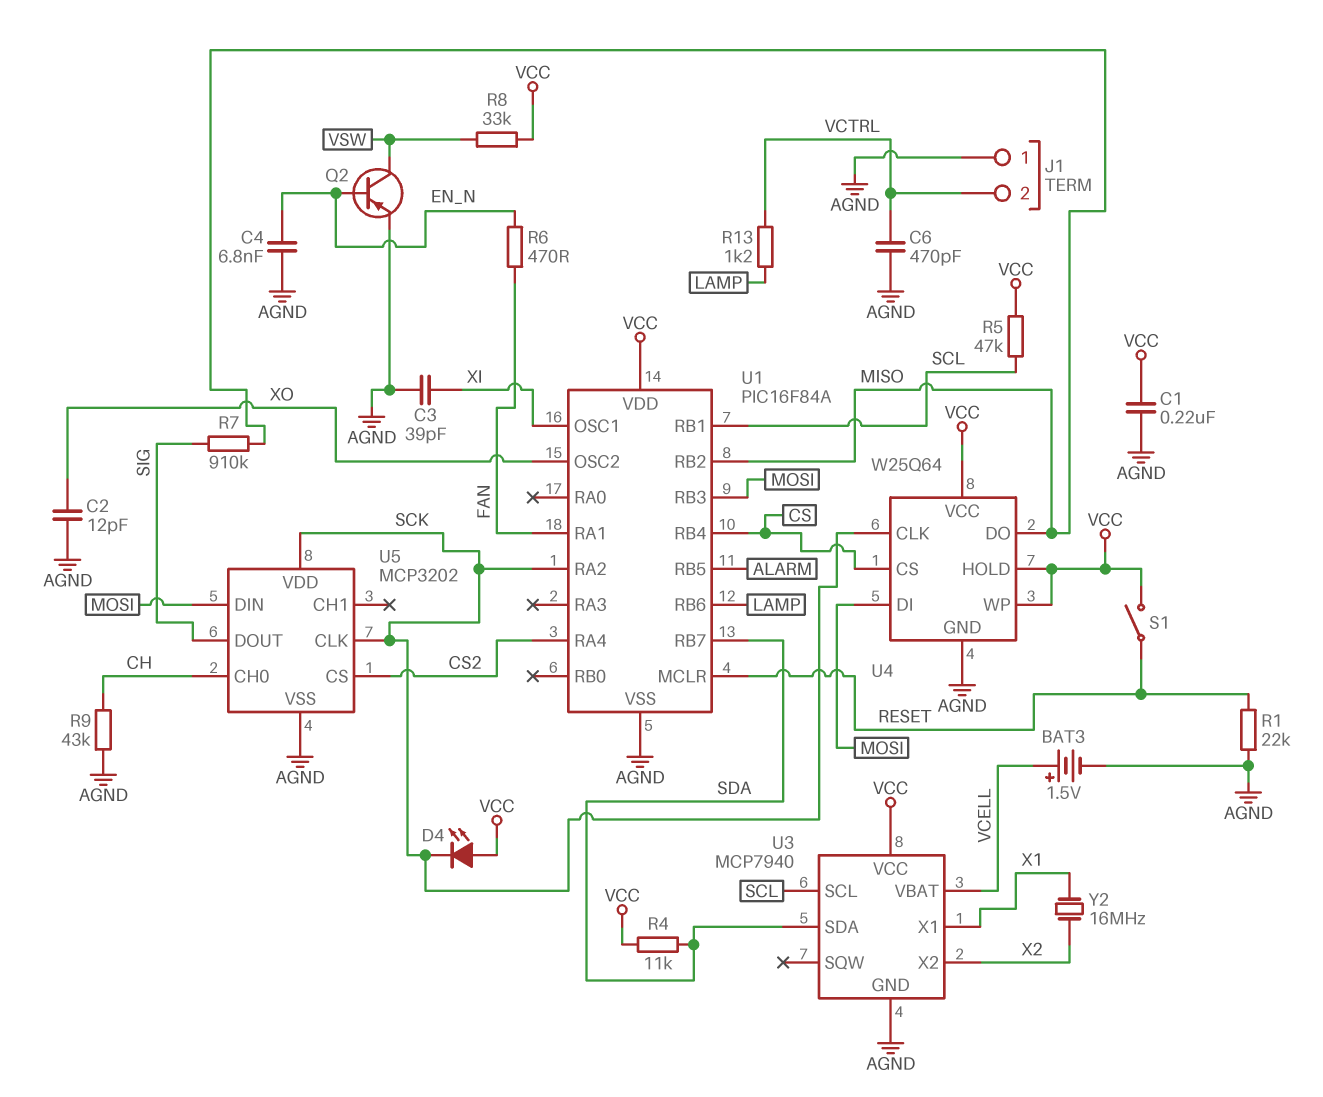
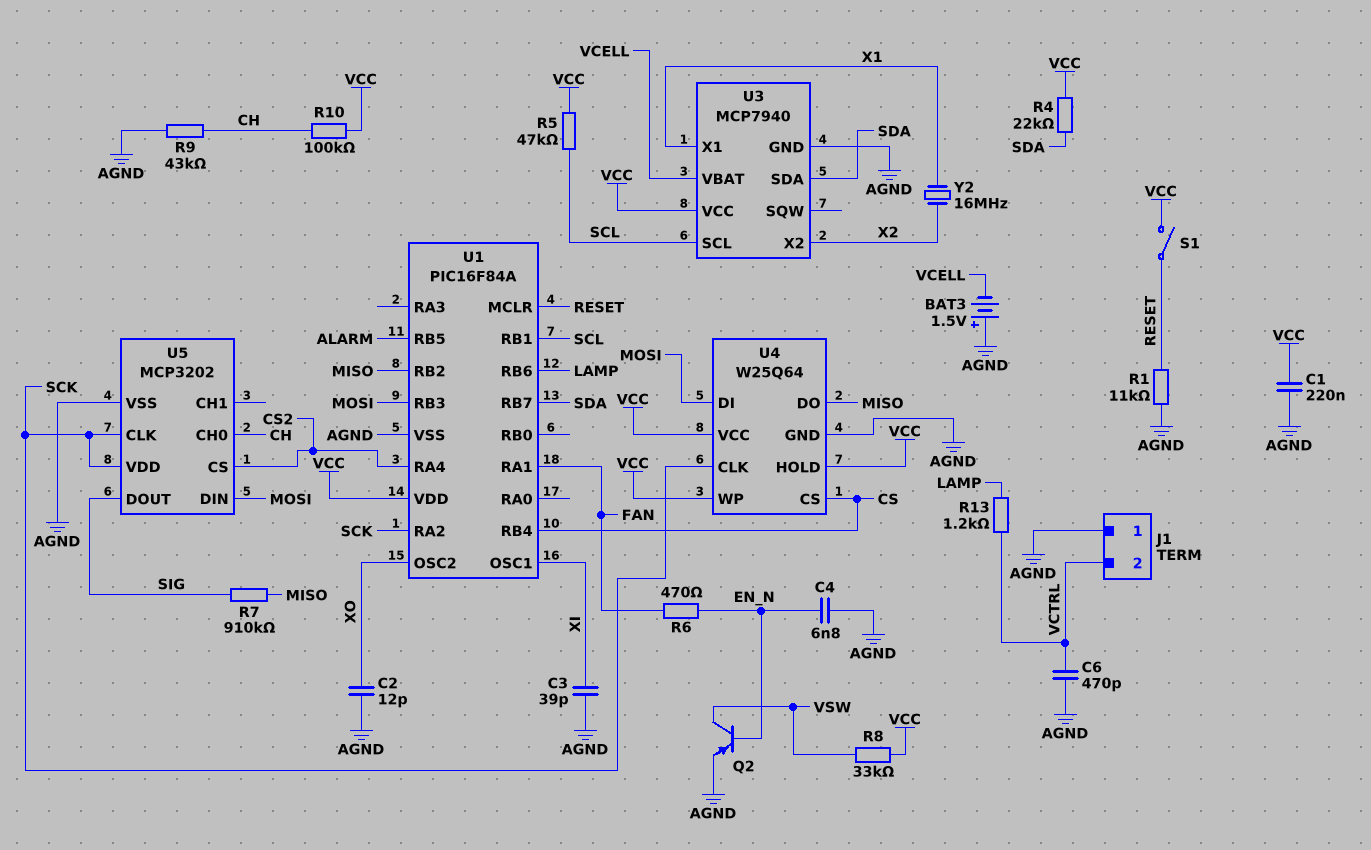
BAT3: 1.5V (plus VCELL, minus AGND) -> 1.5V (plus AGND, minus VCELL)
D4: LED (A VCC, K SCK) -> none
R1: 22k (AGND, RESET) -> 11k (AGND, RESET)
R4: 11k (SDA, VCC) -> 22k (SDA, VCC)
R10: none -> 100k (CH, VCC)

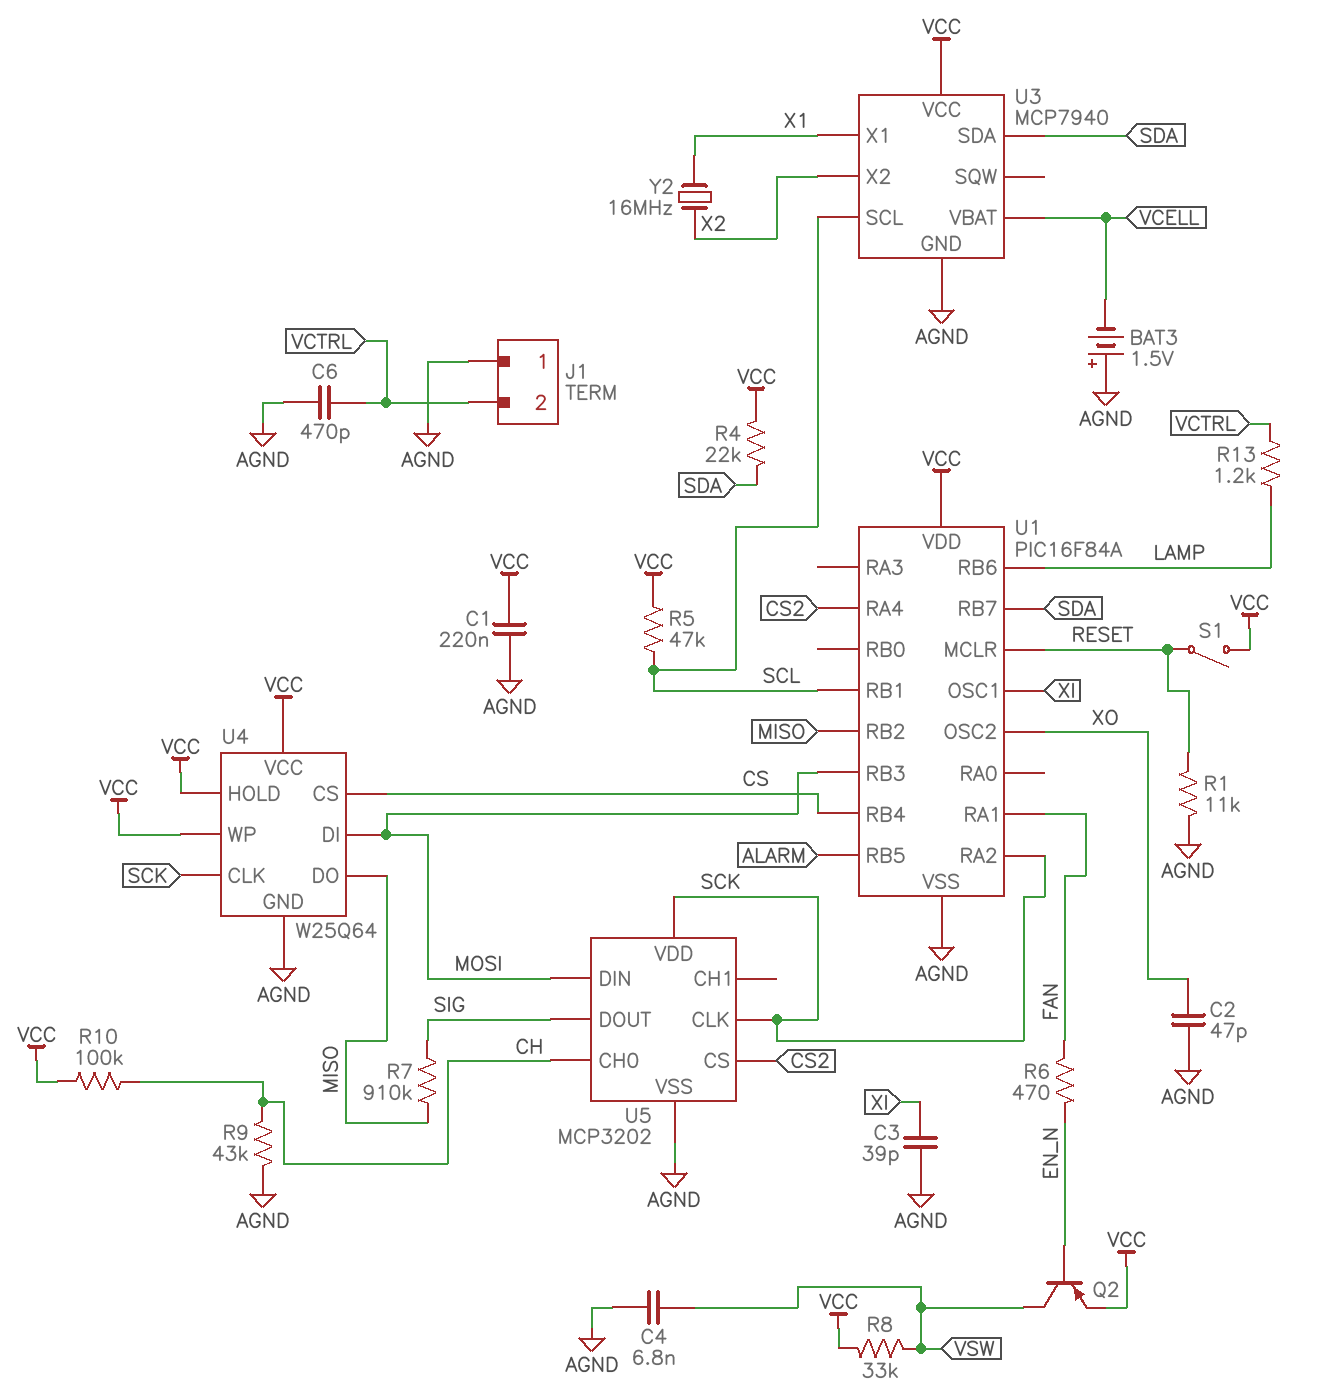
C2: 12pF (AGND, XO) -> 47pF (AGND, XO)
C4: 6.8nF (AGND, EN_N) -> 6.8nF (AGND, VSW)
Q2: PNP (B EN_N, C VSW, E AGND) -> PNP (B EN_N, C VSW, E VCC)

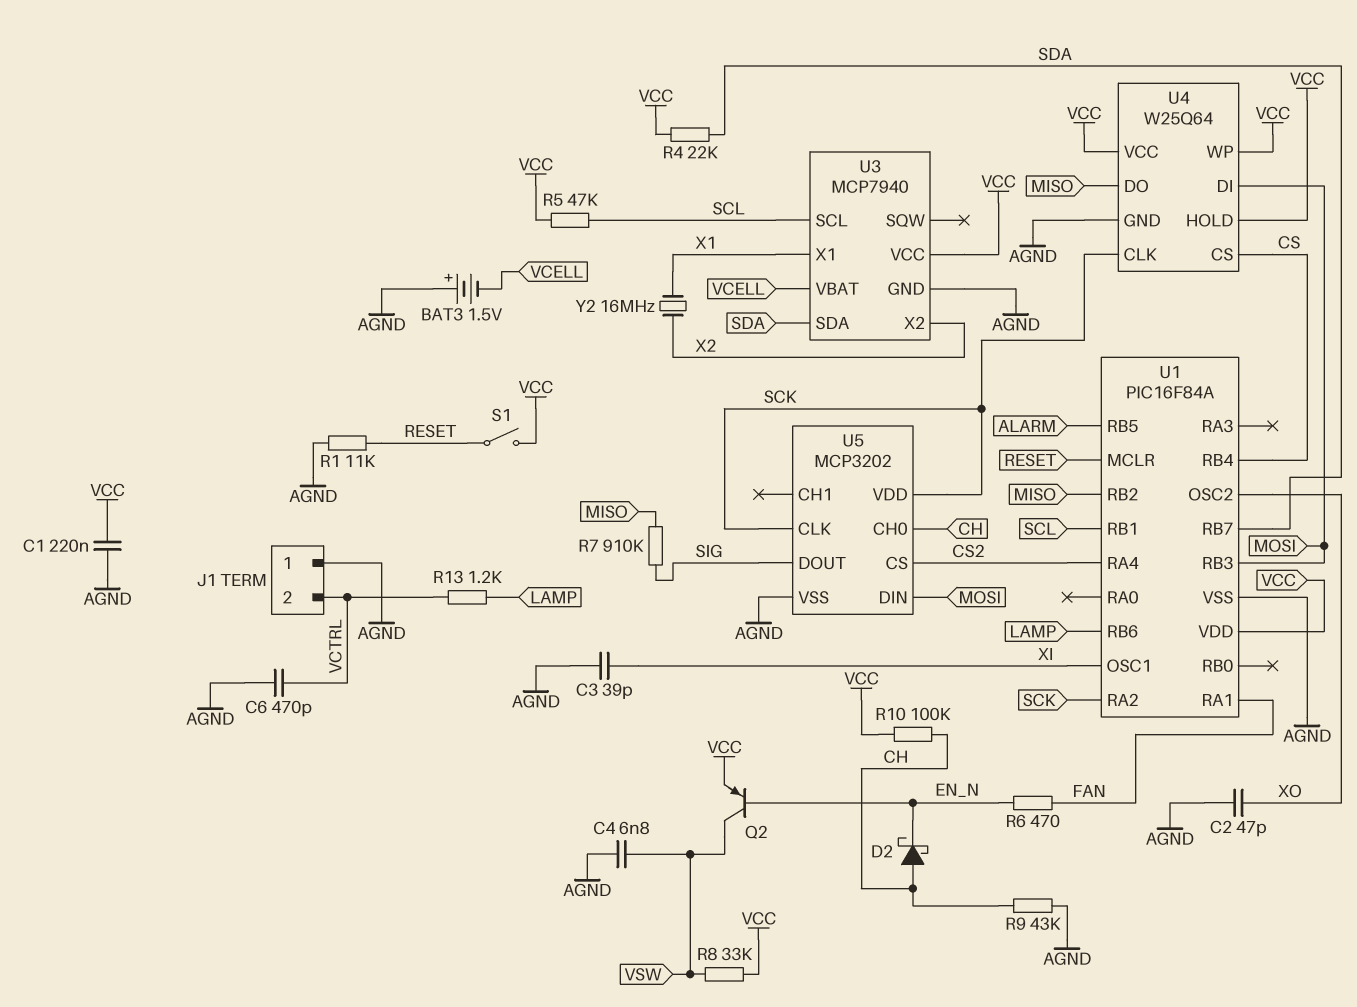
D2: none -> schottky (A CH, K EN_N)

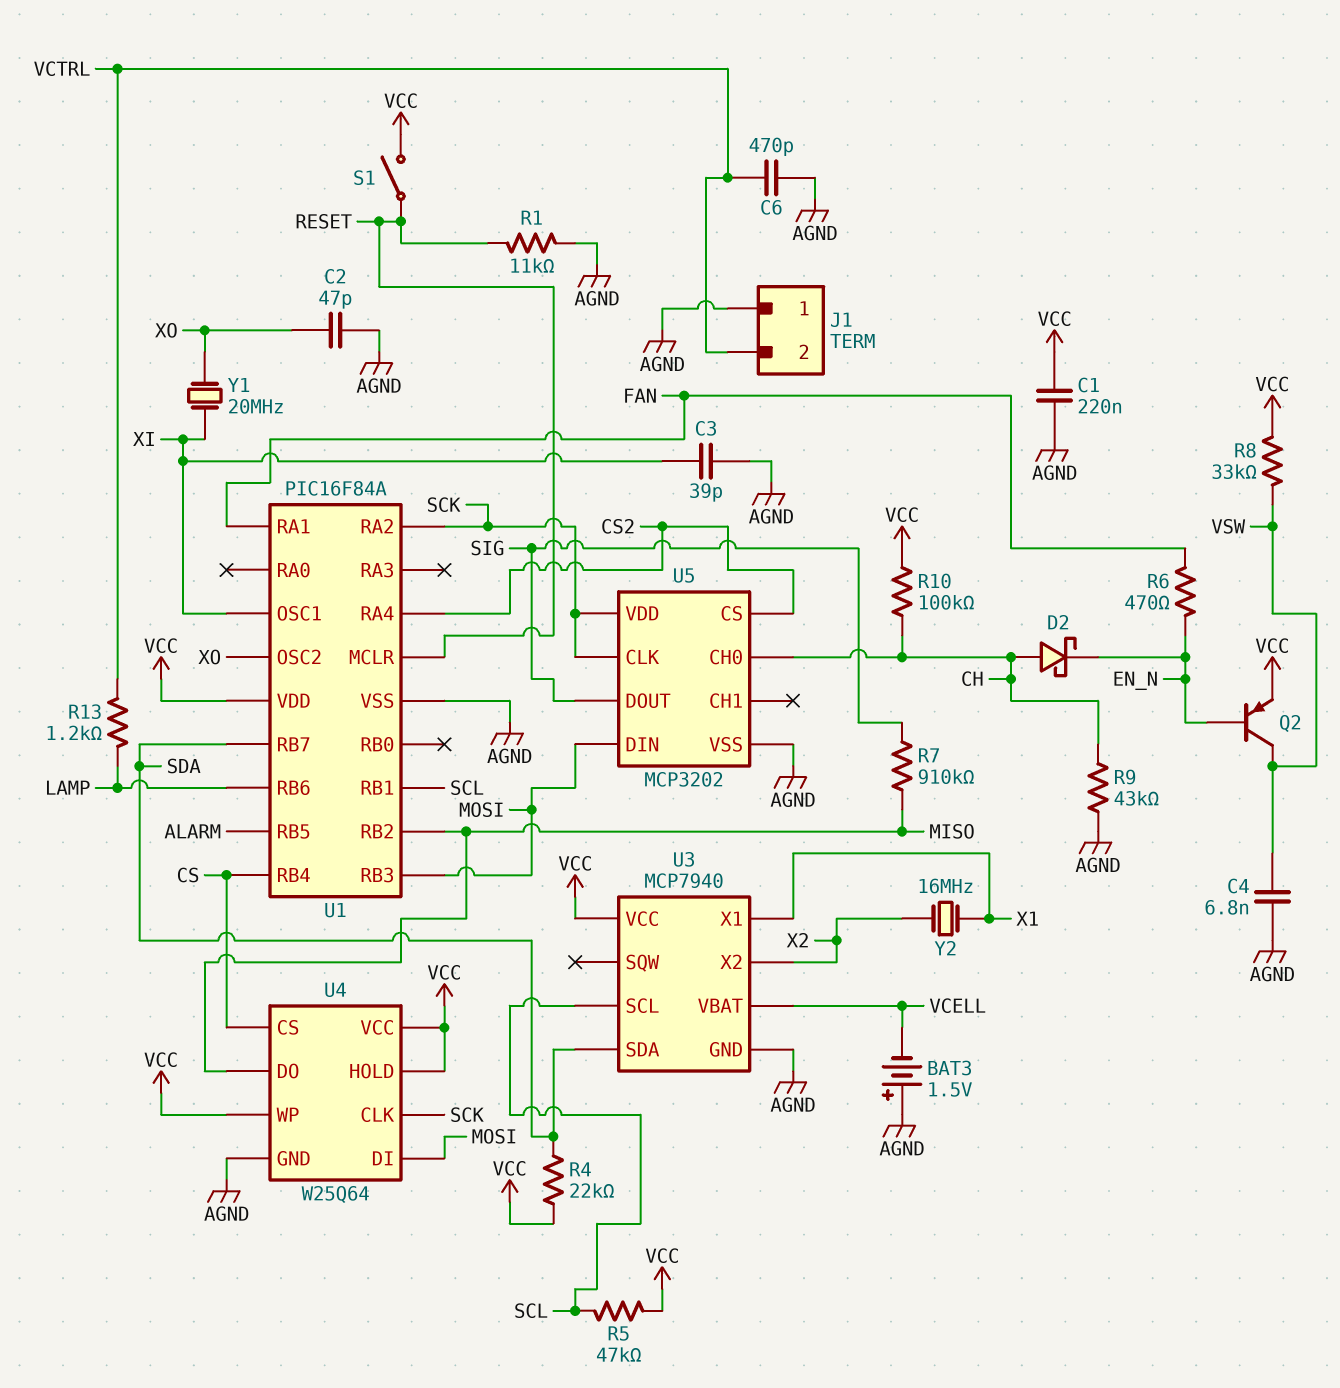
Y1: none -> 20MHz (XI, XO)

